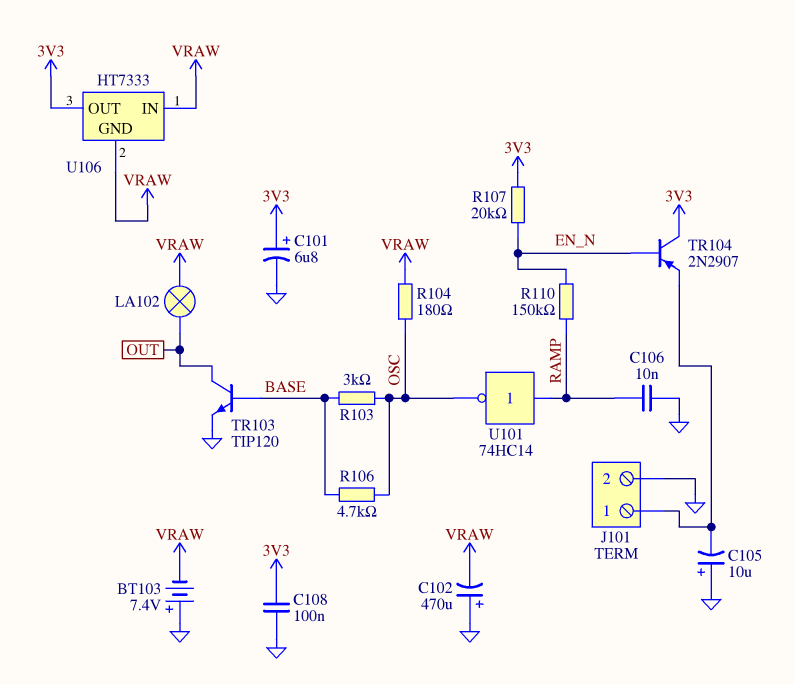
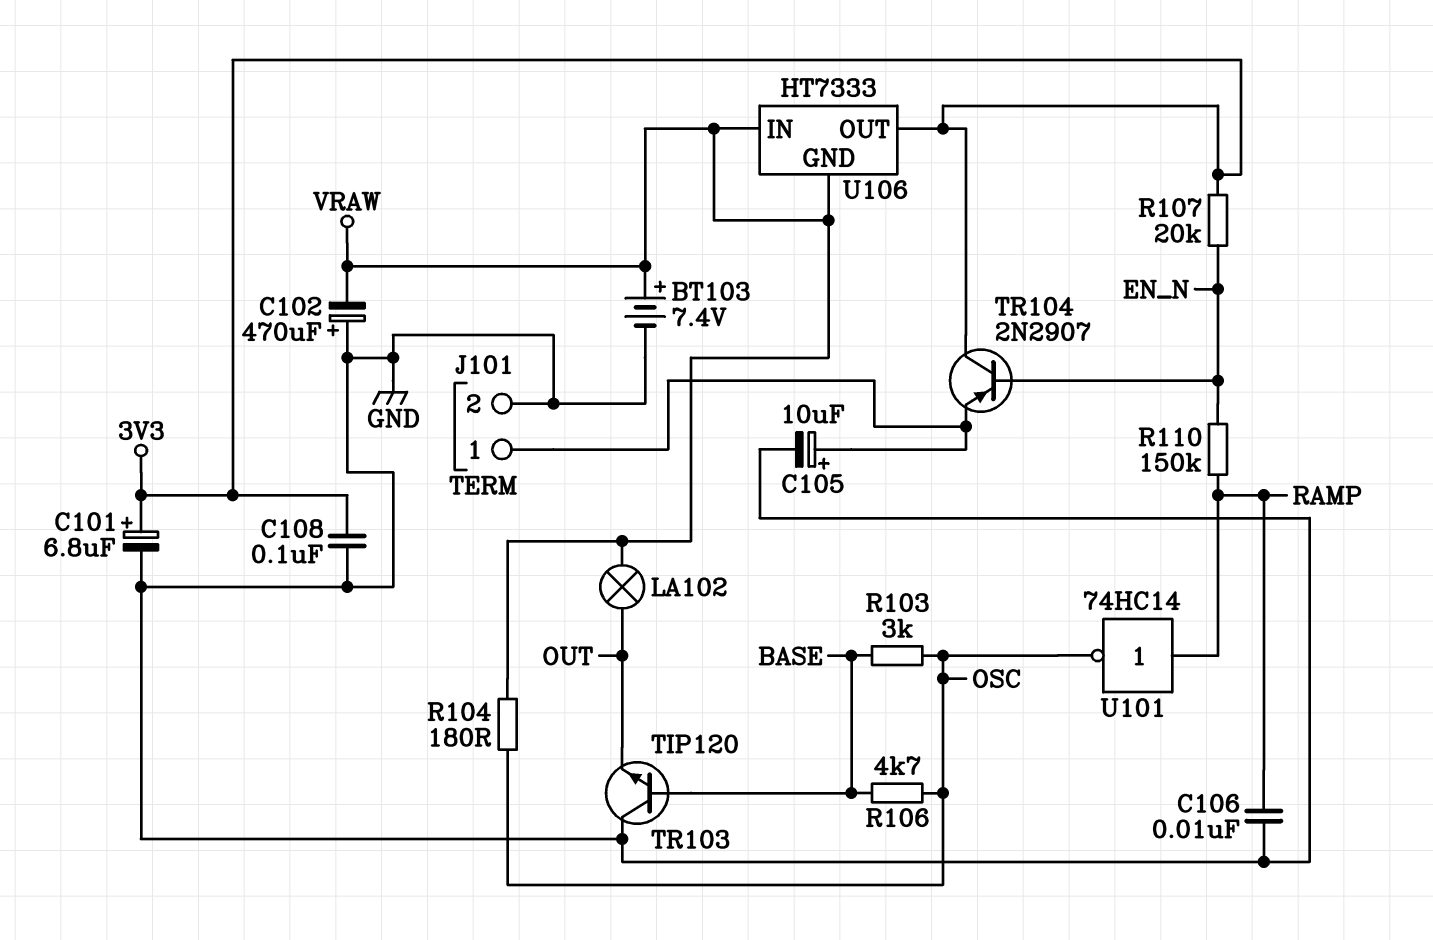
BT103: 7.4V (plus GND, minus VRAW) -> 7.4V (plus VRAW, minus GND)
C105: 10uF (plus GND, minus J101/1) -> 10uF (plus J101/1, minus GND)
TR103: NPN TIP120 (B BASE, C OUT, E GND) -> NPN TIP120 (B BASE, C GND, E OUT)

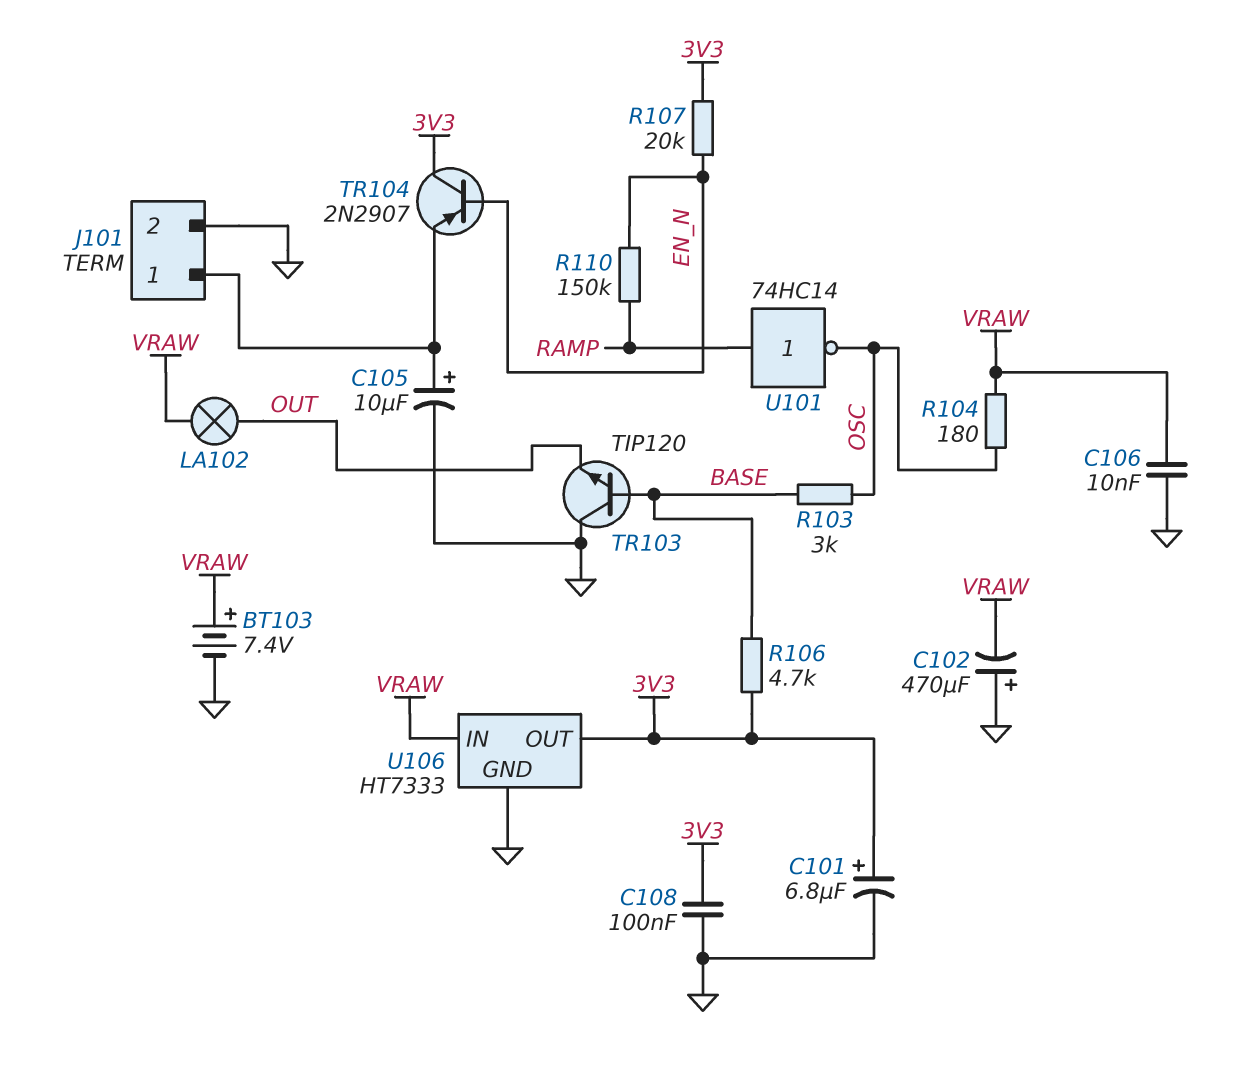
C106: 10nF (GND, RAMP) -> 10nF (GND, VRAW)
R106: 4.7k (BASE, OSC) -> 4.7k (3V3, BASE)
U106 pin GND: VRAW -> GND

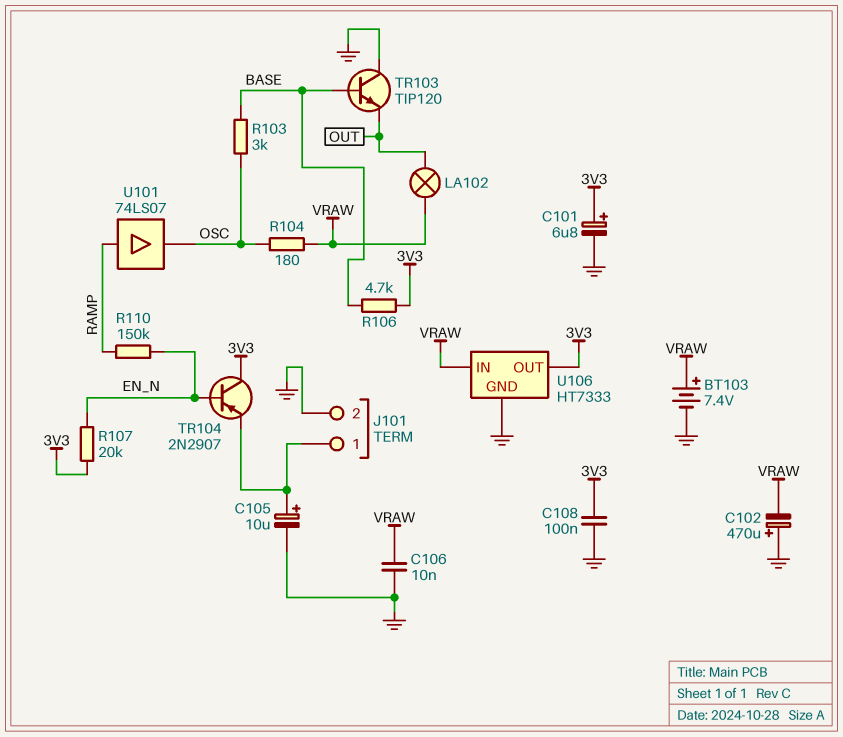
U101: NOT 74HC14 (in RAMP, out OSC) -> buffer 74LS07 (in RAMP, out OSC)

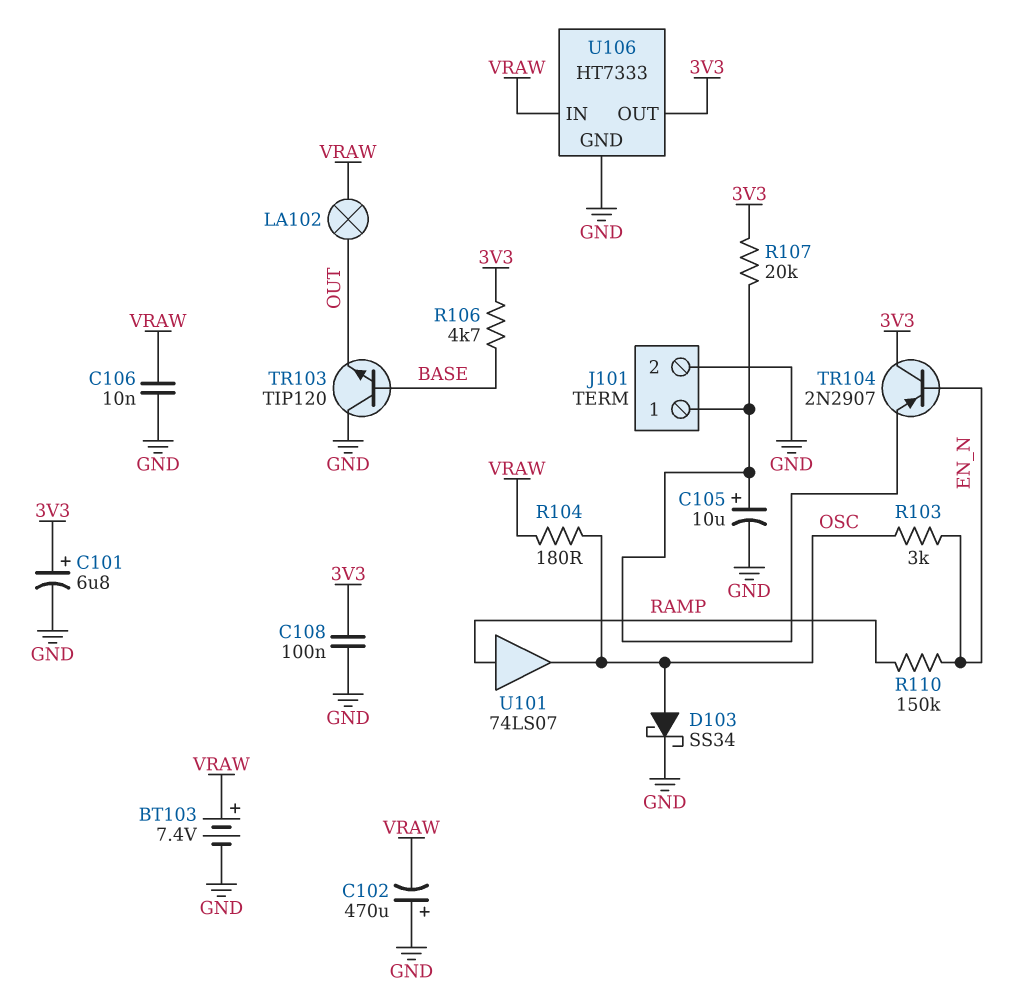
D103: none -> schottky SS34 (A OSC, K GND)
R103: 3k (BASE, OSC) -> 3k (EN_N, OSC)
R107: 20k (3V3, EN_N) -> 20k (3V3, J101/1)

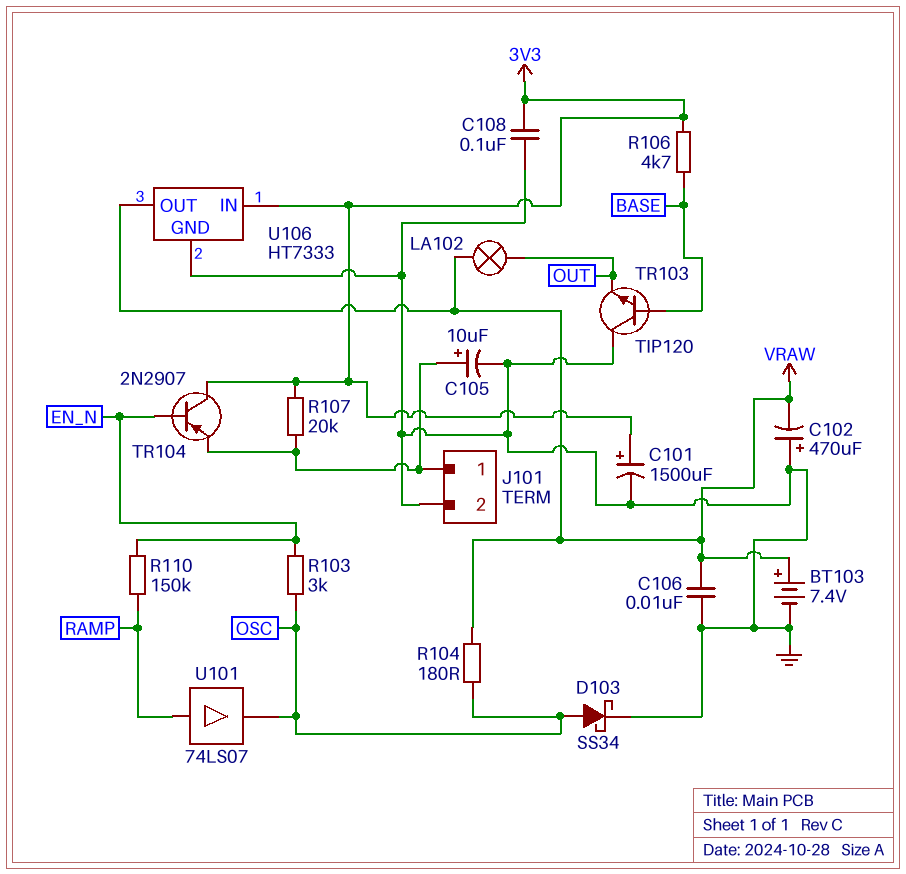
C101: 6.8uF (plus 3V3, minus GND) -> 1500uF (plus 3V3, minus GND)
U106 pin IN: VRAW -> 3V3
U106 pin OUT: 3V3 -> VRAW

